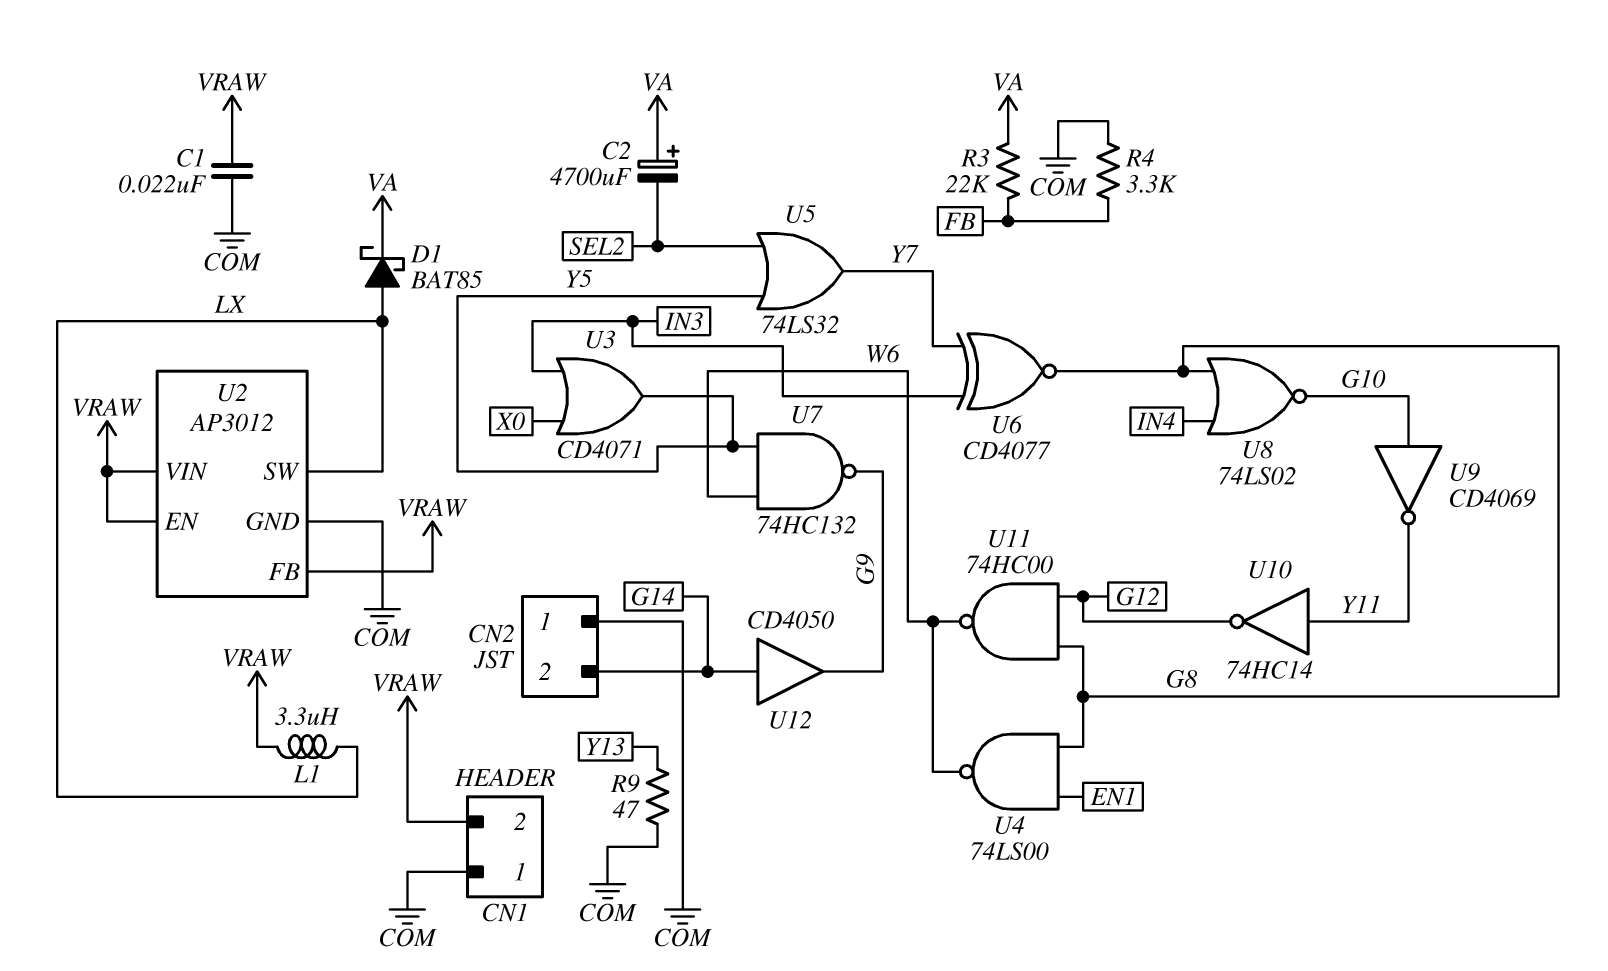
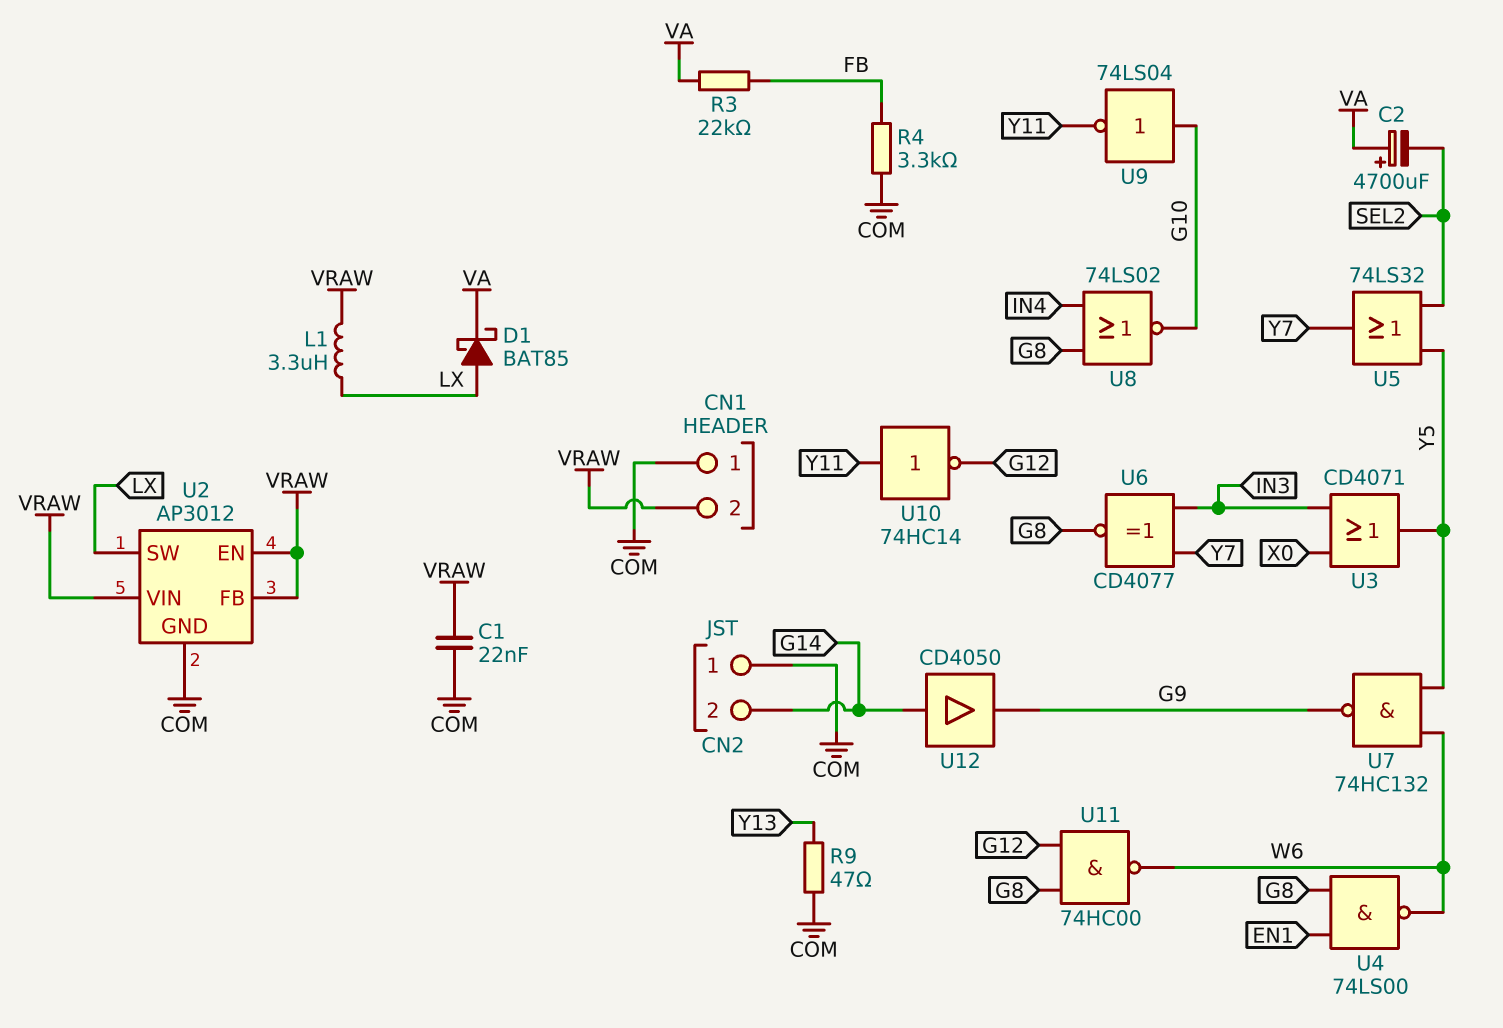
U9: NOT CD4069 (in G10, out Y11) -> NOT 74LS04 (in G10, out Y11)

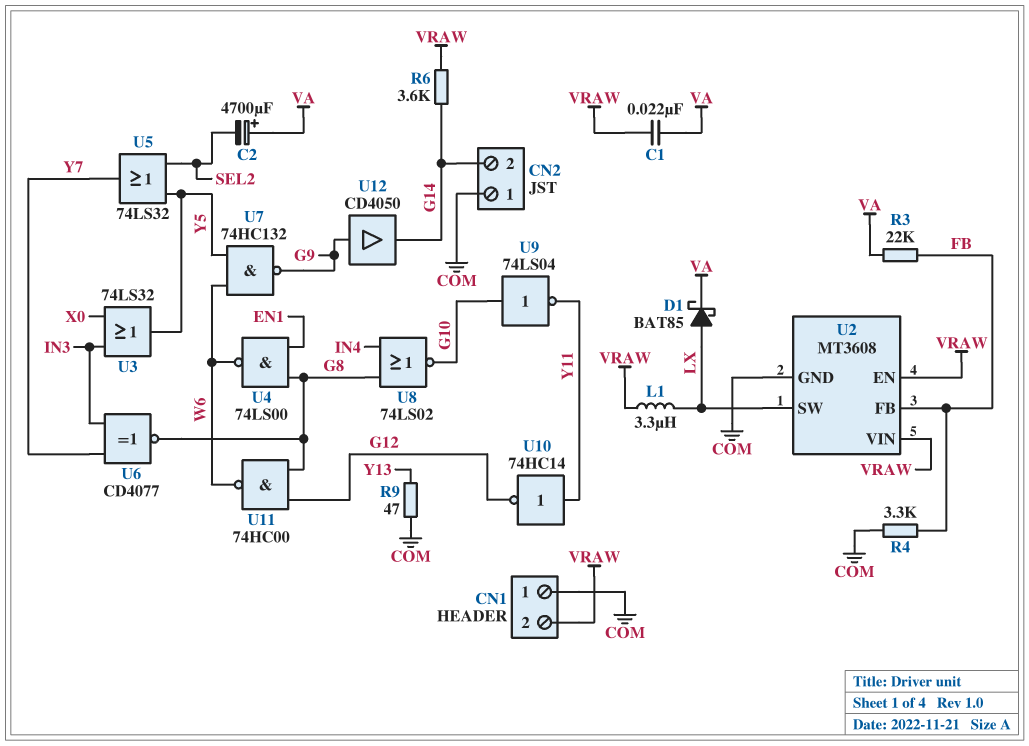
C1: 22nF (COM, VRAW) -> 22nF (VA, VRAW)
R6: none -> 3.6k (G14, VRAW)
U2: AP3012 -> MT3608
U2 pin FB: VRAW -> FB
U3: OR CD4071 (in IN3, in X0, out Y5) -> OR 74LS32 (in IN3, in X0, out Y5)
U12: buffer CD4050 (in G14, out G9) -> buffer CD4050 (in G9, out G14)

